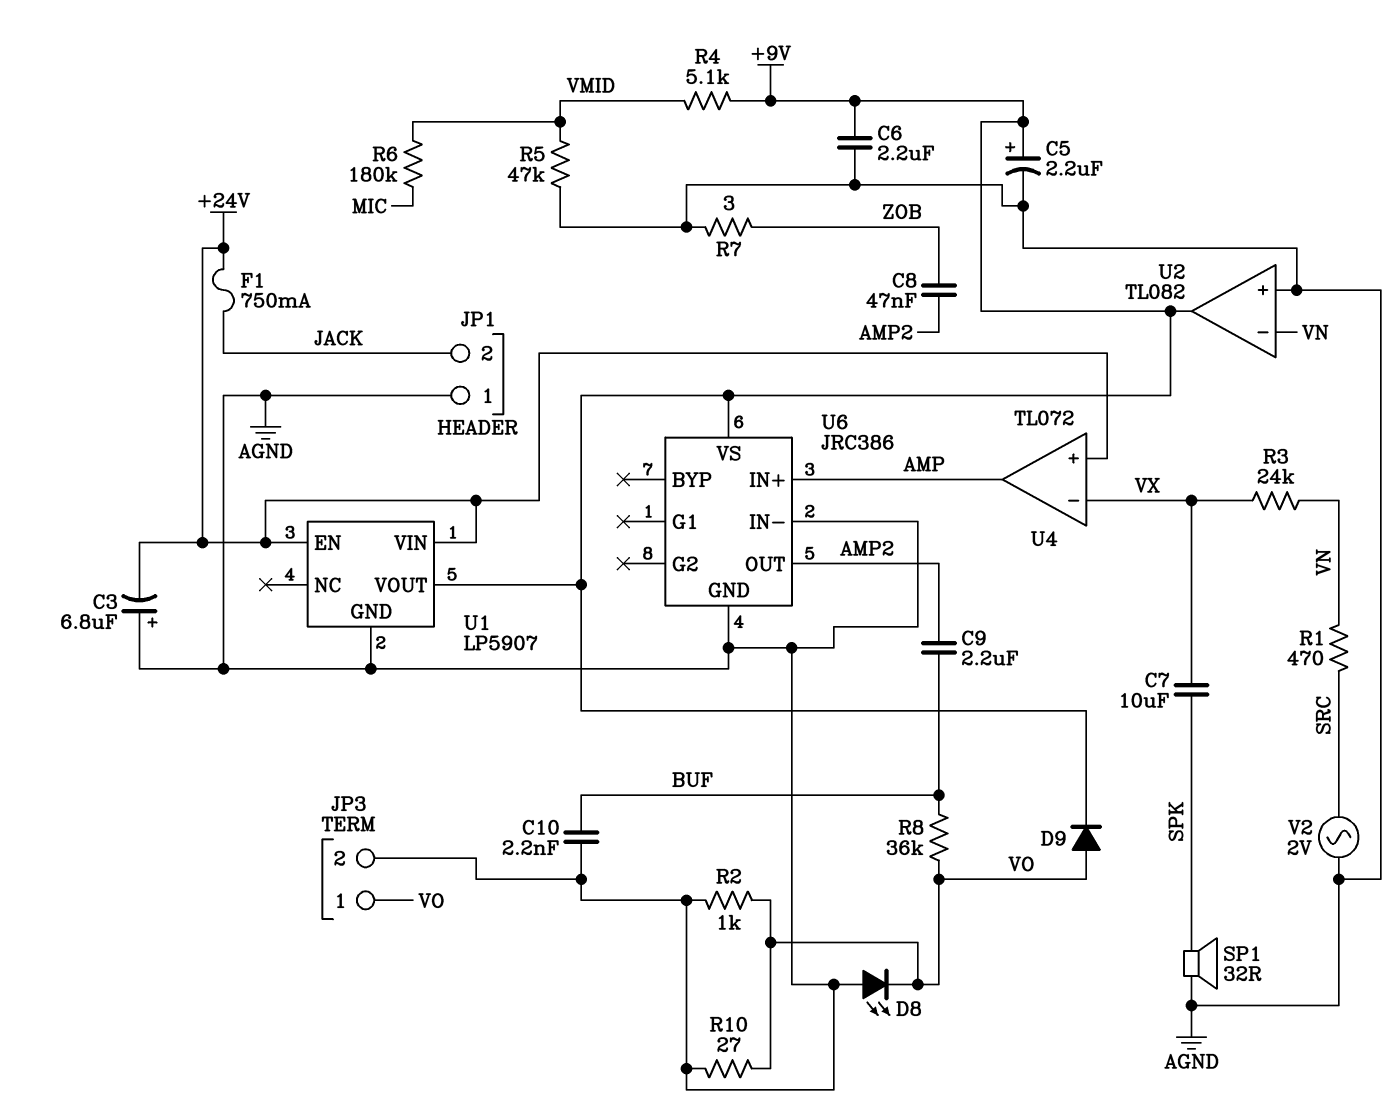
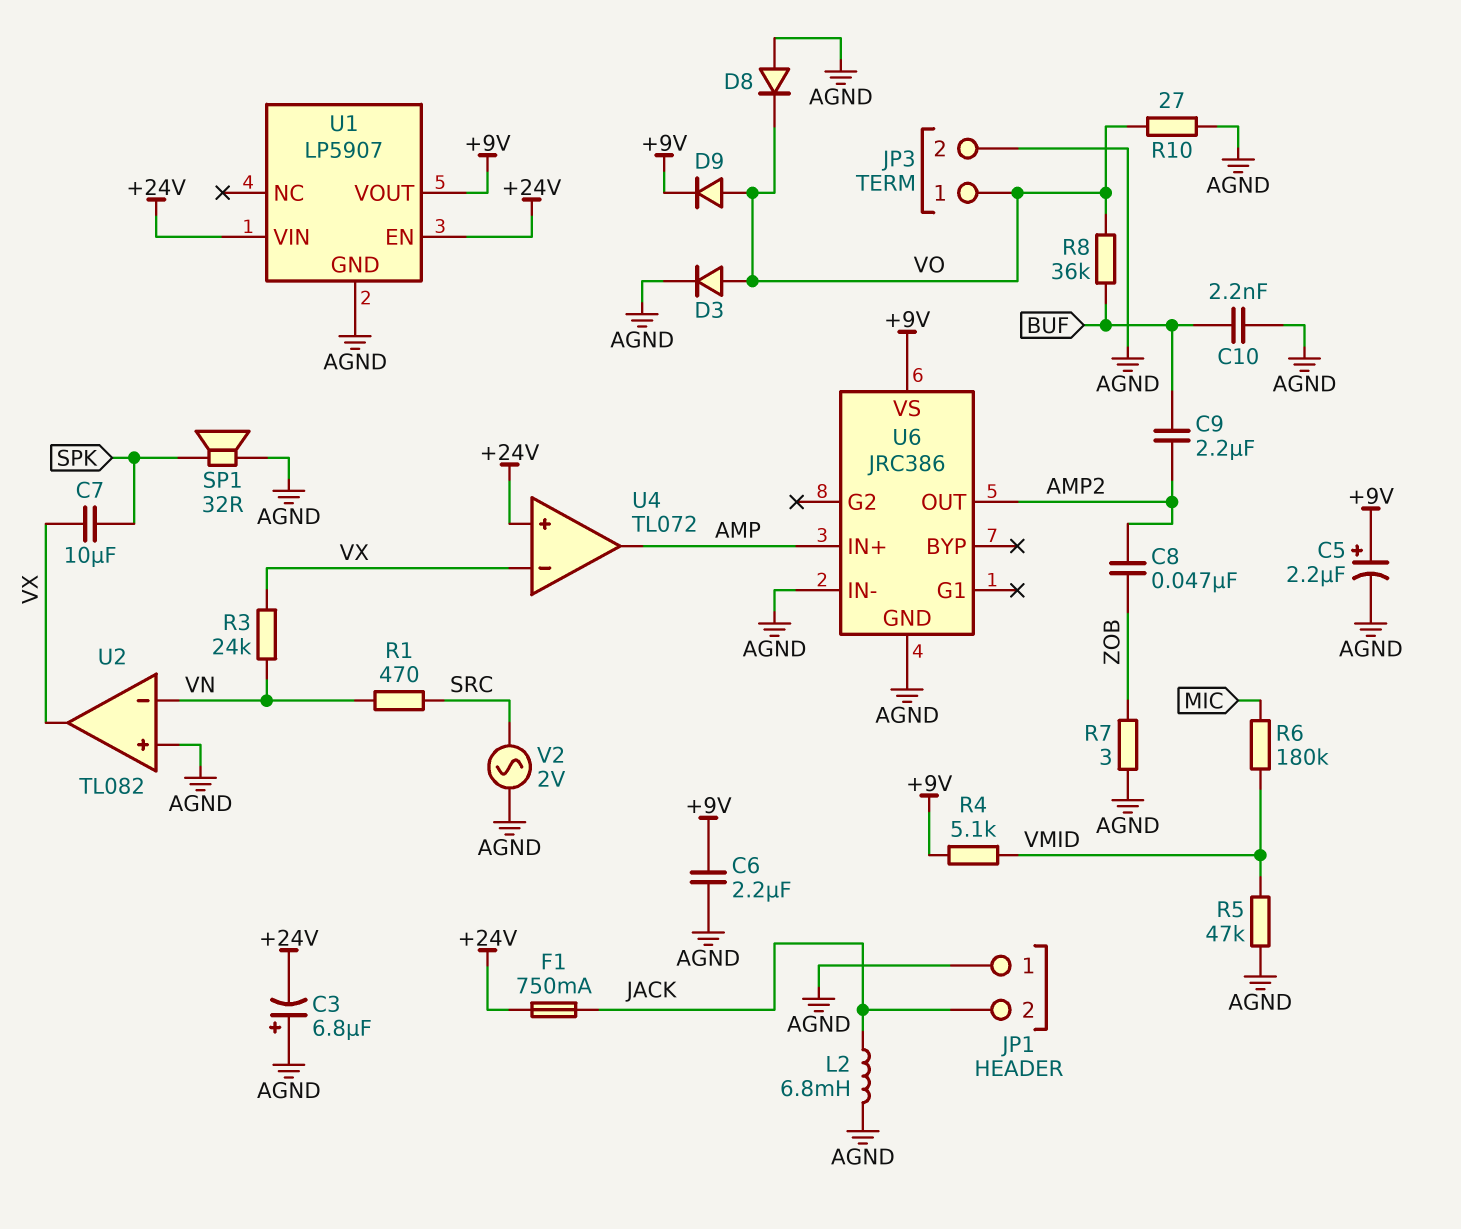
D3: none -> diode (A VO, K AGND)
D8: LED (A AGND, K VO) -> diode (A AGND, K VO)
L2: none -> 6.8mH (AGND, JACK)
R2: 1k (AGND, VO) -> none
U2 pin out: +9V -> VX

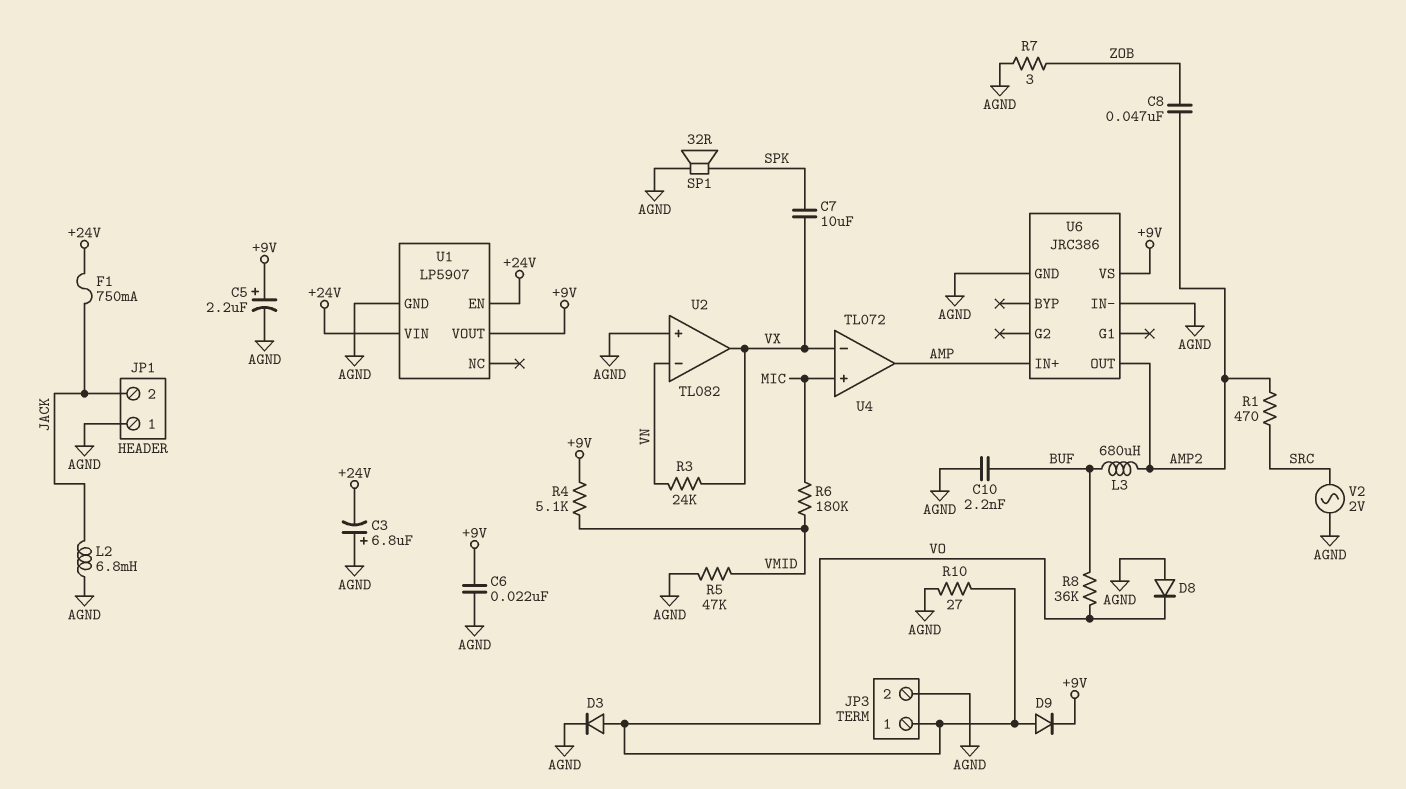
C6: 2.2uF (+9V, AGND) -> 22nF (+9V, AGND)
C9: 2.2uF (AMP2, BUF) -> none
L3: none -> 680uH (AMP2, BUF)
R1: 470 (SRC, VN) -> 470 (AMP2, SRC)
U4 pin in+: +24V -> MIC

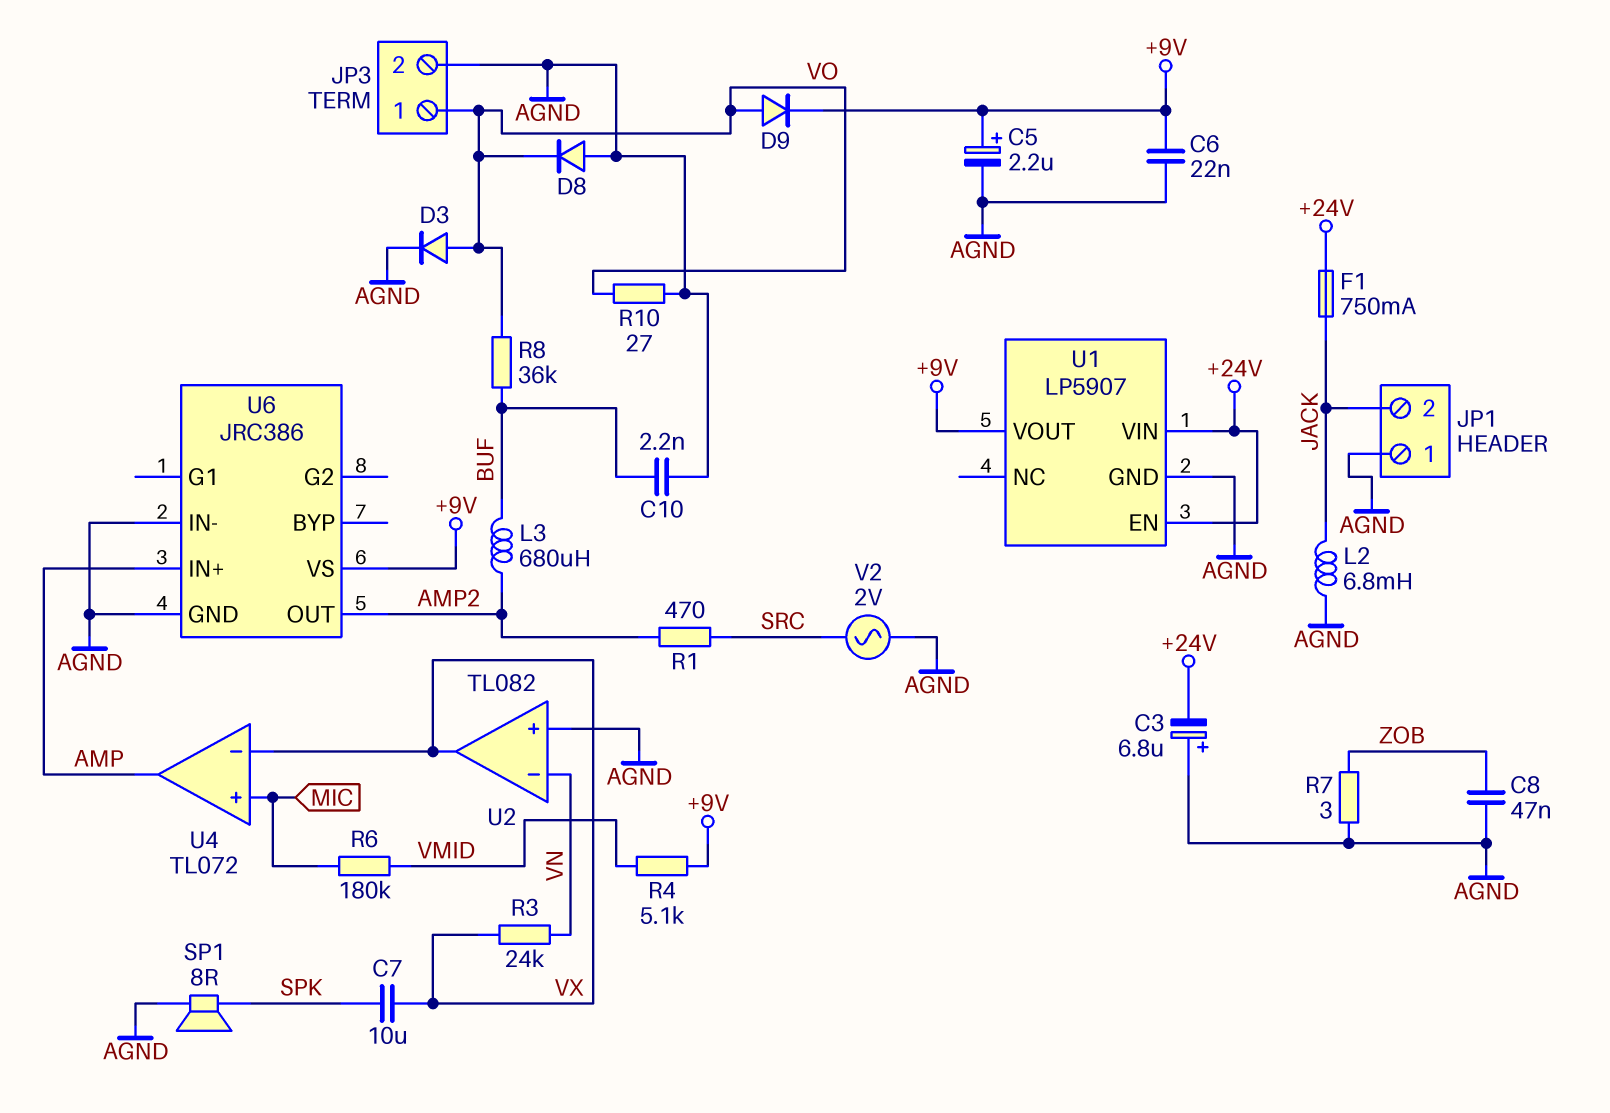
C8: 47nF (AMP2, ZOB) -> 47nF (AGND, ZOB)
R5: 47k (AGND, VMID) -> none
SP1: speaker 32R (AGND, SPK) -> speaker 8R (AGND, SPK)

